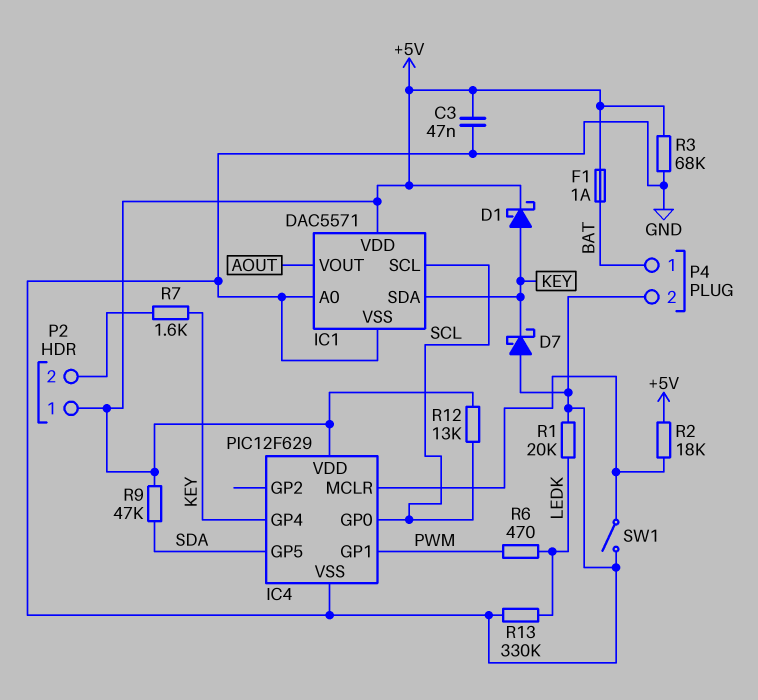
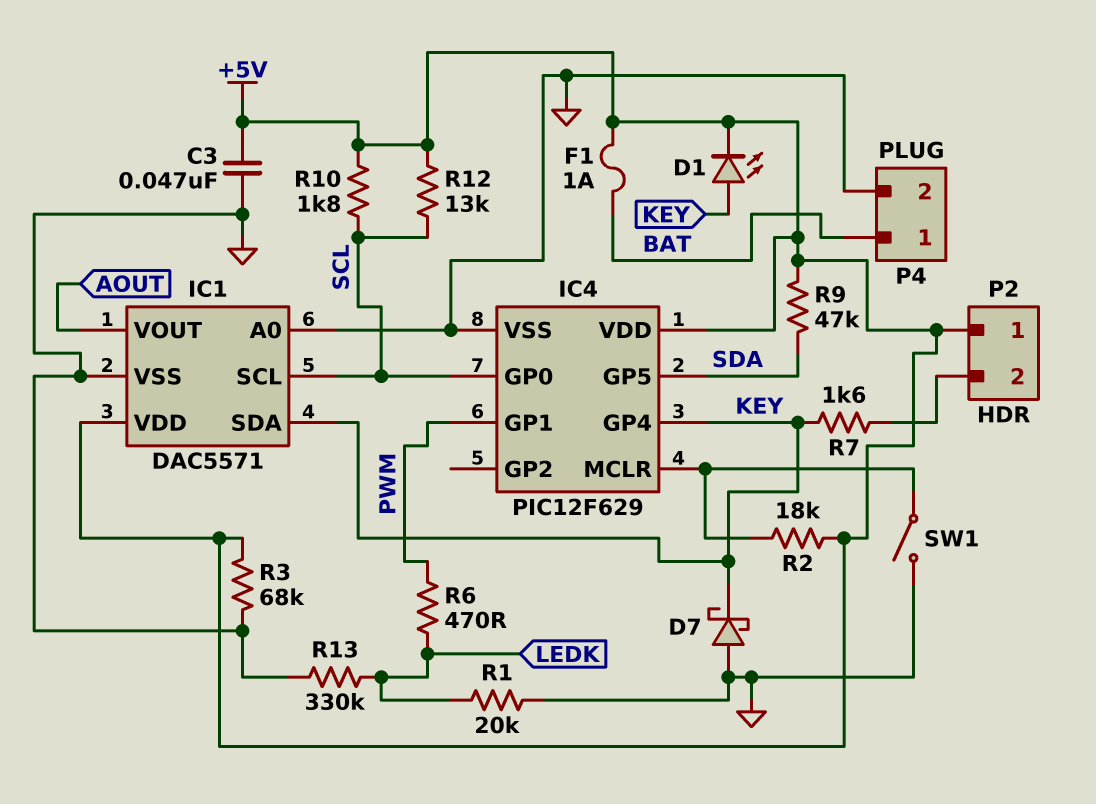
D1: schottky (A KEY, K +5V) -> LED (A KEY, K +5V)
R10: none -> 1.8k (+5V, SCL)

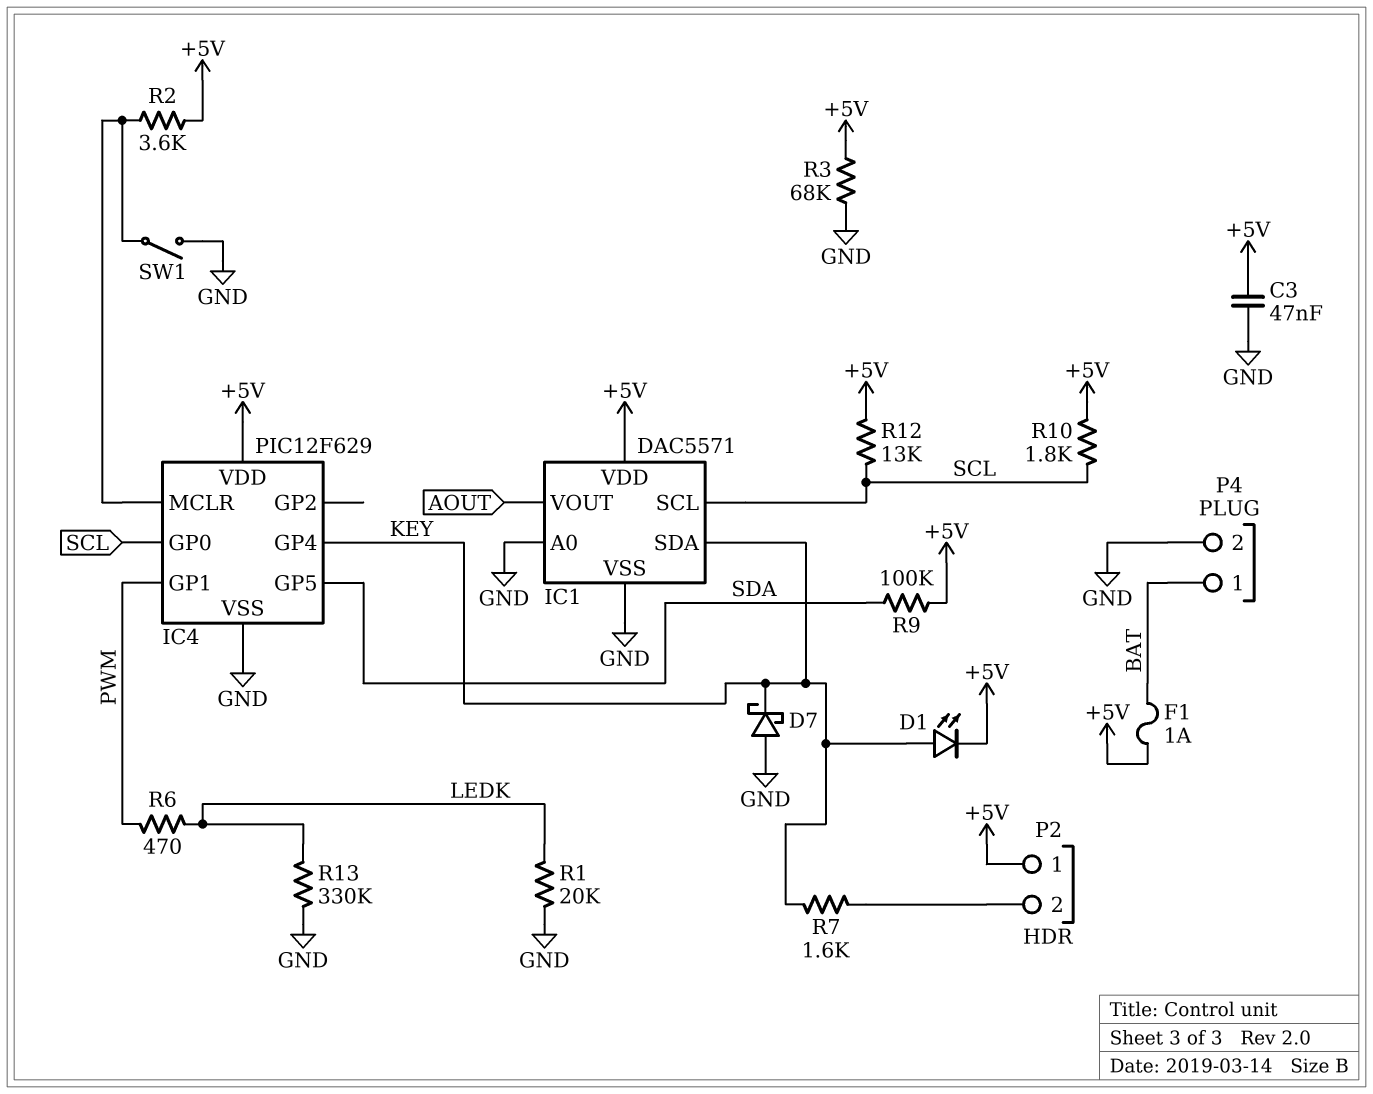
R2: 18k (+5V, IC4/MCLR) -> 3.6k (+5V, IC4/MCLR)
R9: 47k (+5V, SDA) -> 100k (+5V, SDA)

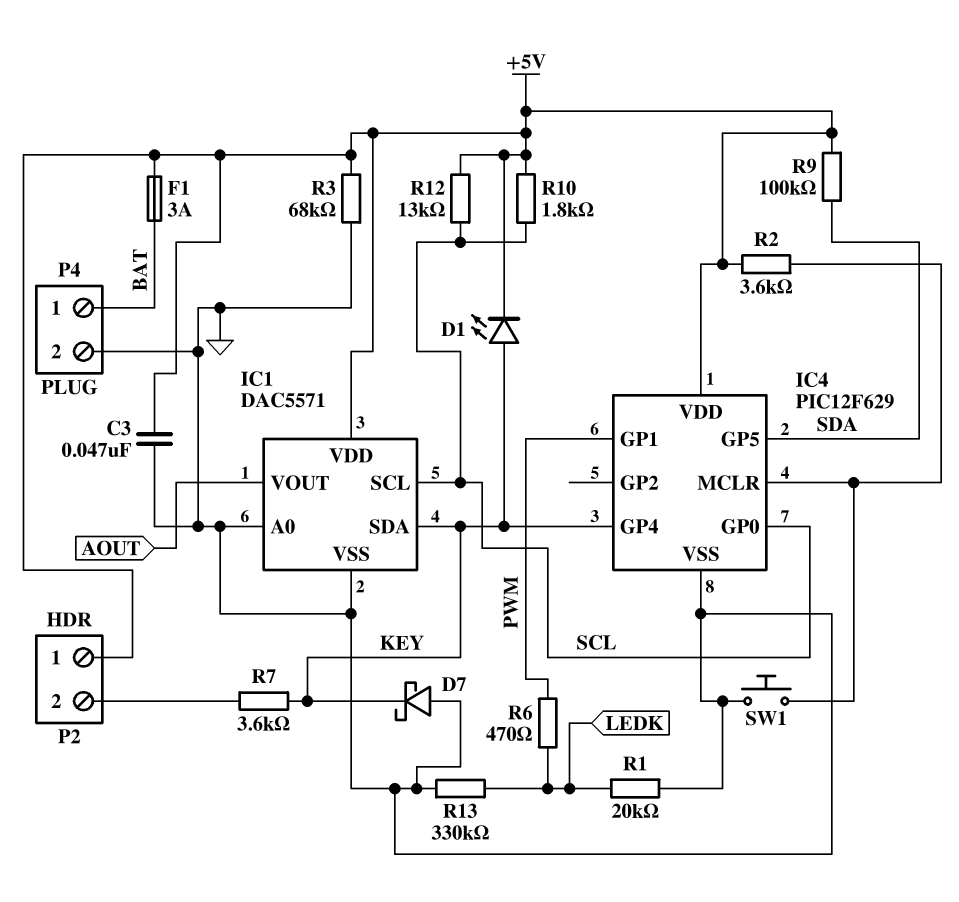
F1: 1A (+5V, BAT) -> 3A (+5V, BAT)
R7: 1.6k (KEY, P2/2) -> 3.6k (KEY, P2/2)
SW1: switch (GND, IC4/MCLR) -> button (GND, IC4/MCLR)

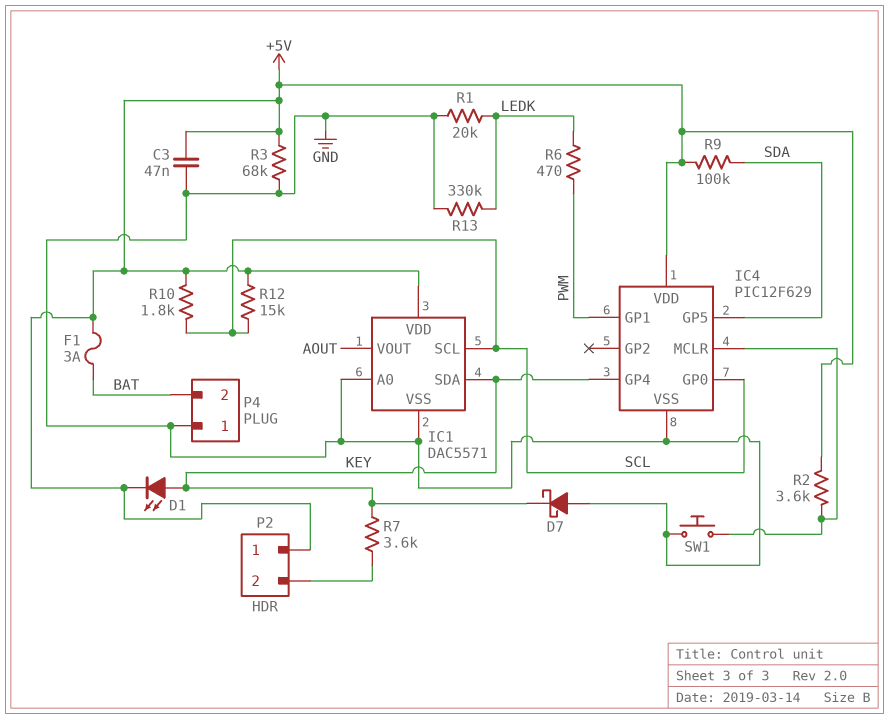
P4 pin 1: BAT -> GND
P4 pin 2: GND -> BAT
R12: 13k (+5V, SCL) -> 15k (+5V, SCL)

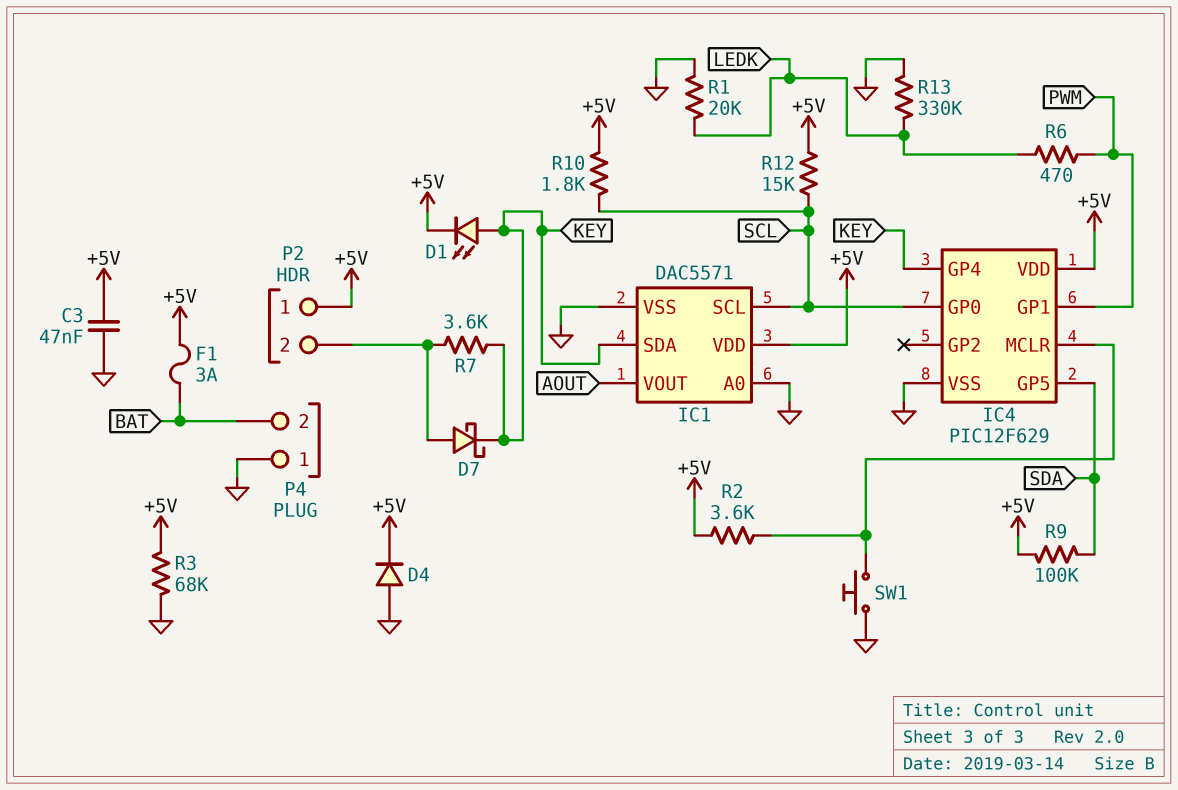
D4: none -> diode (A GND, K +5V)
D7: schottky (A GND, K KEY) -> schottky (A P2/2, K KEY)

